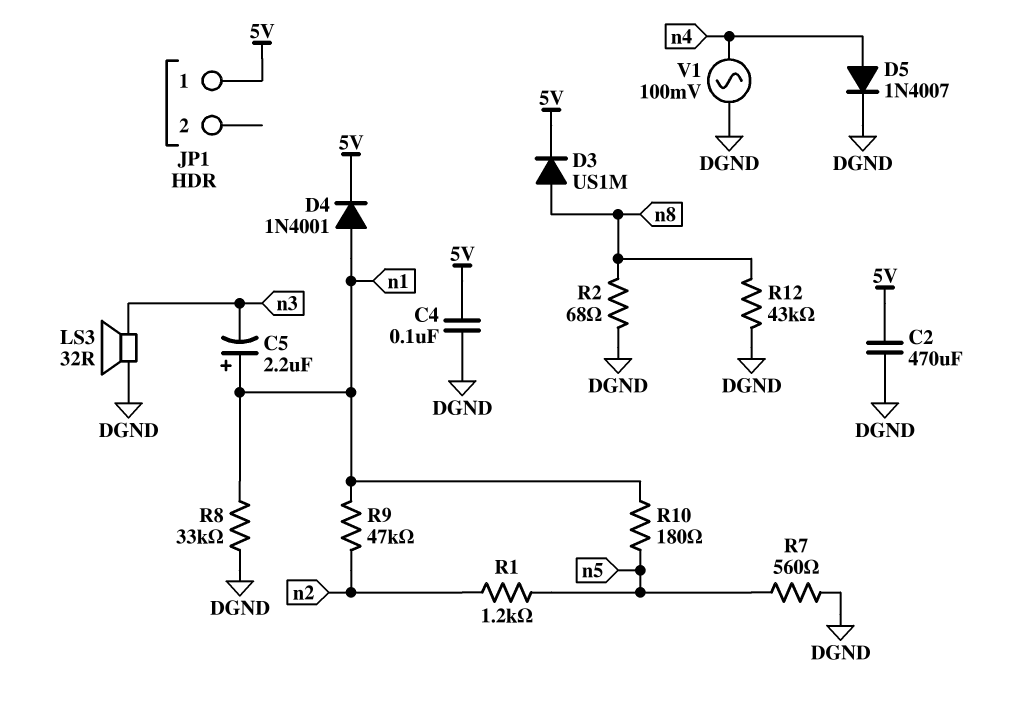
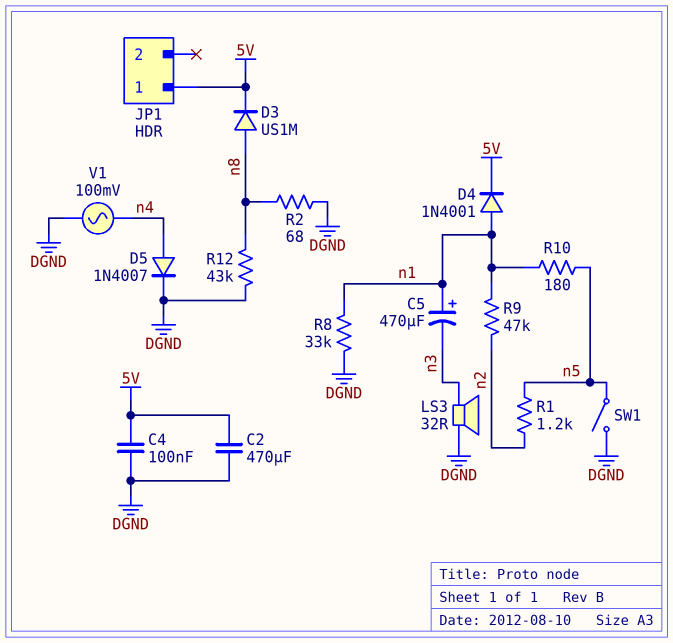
C5: 2.2uF (plus n1, minus n3) -> 470uF (plus n1, minus n3)
R7: 560 (DGND, n5) -> none
SW1: none -> switch (DGND, n5)

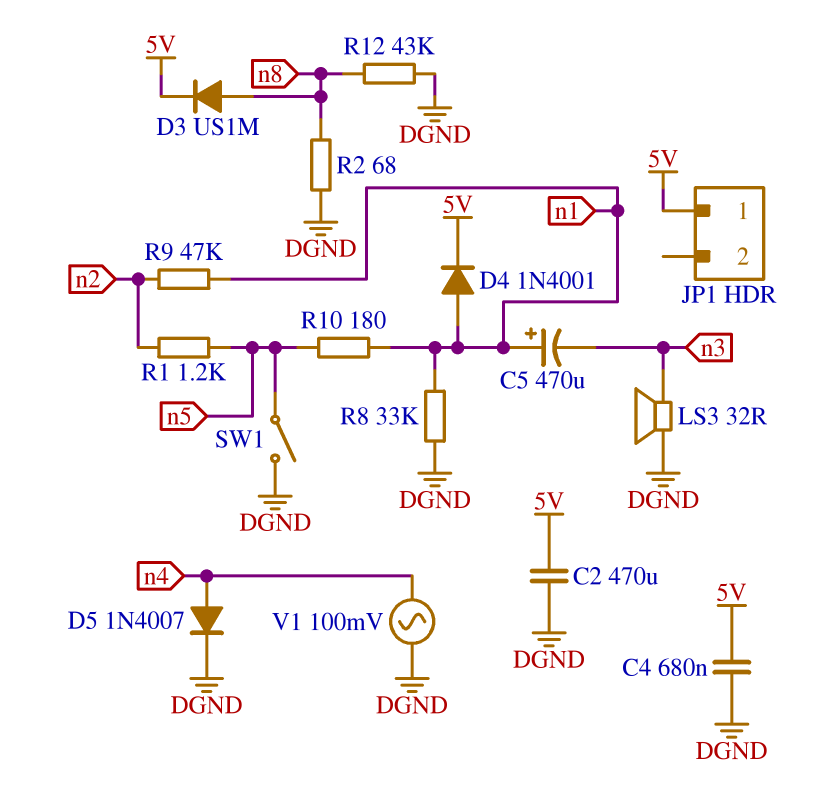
C4: 100nF (5V, DGND) -> 680nF (5V, DGND)

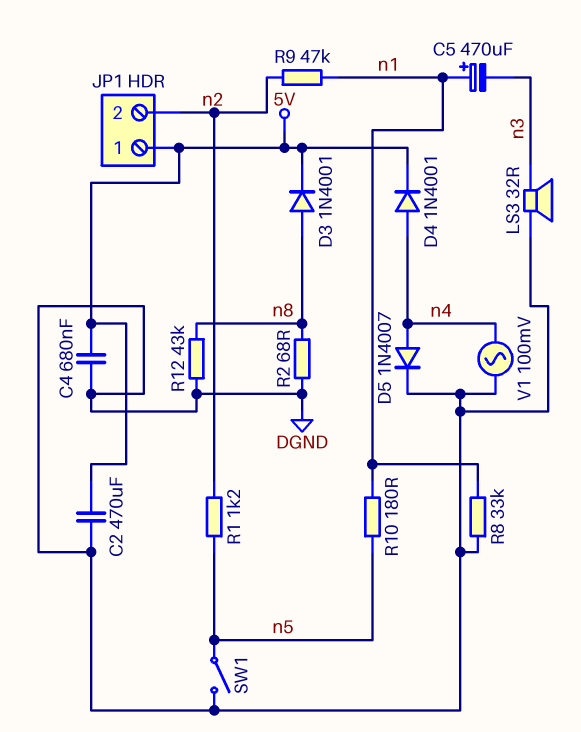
D3: diode US1M (A n8, K 5V) -> diode 1N4001 (A n8, K 5V)
D4: diode 1N4001 (A n1, K 5V) -> diode 1N4001 (A n4, K 5V)
JP1 pin 2: none -> n2

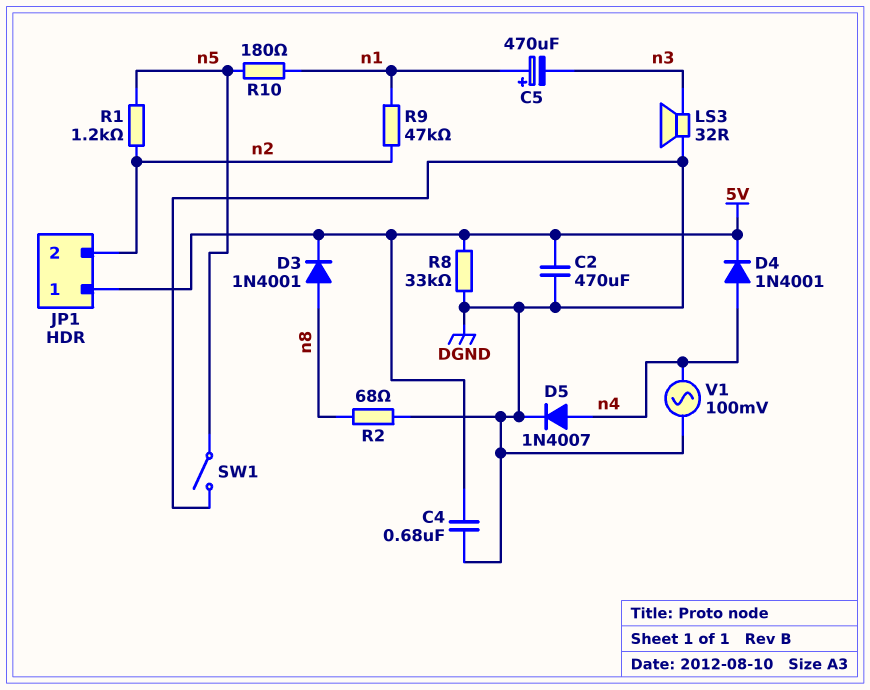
R8: 33k (DGND, n1) -> 33k (5V, DGND)
R12: 43k (DGND, n8) -> none

